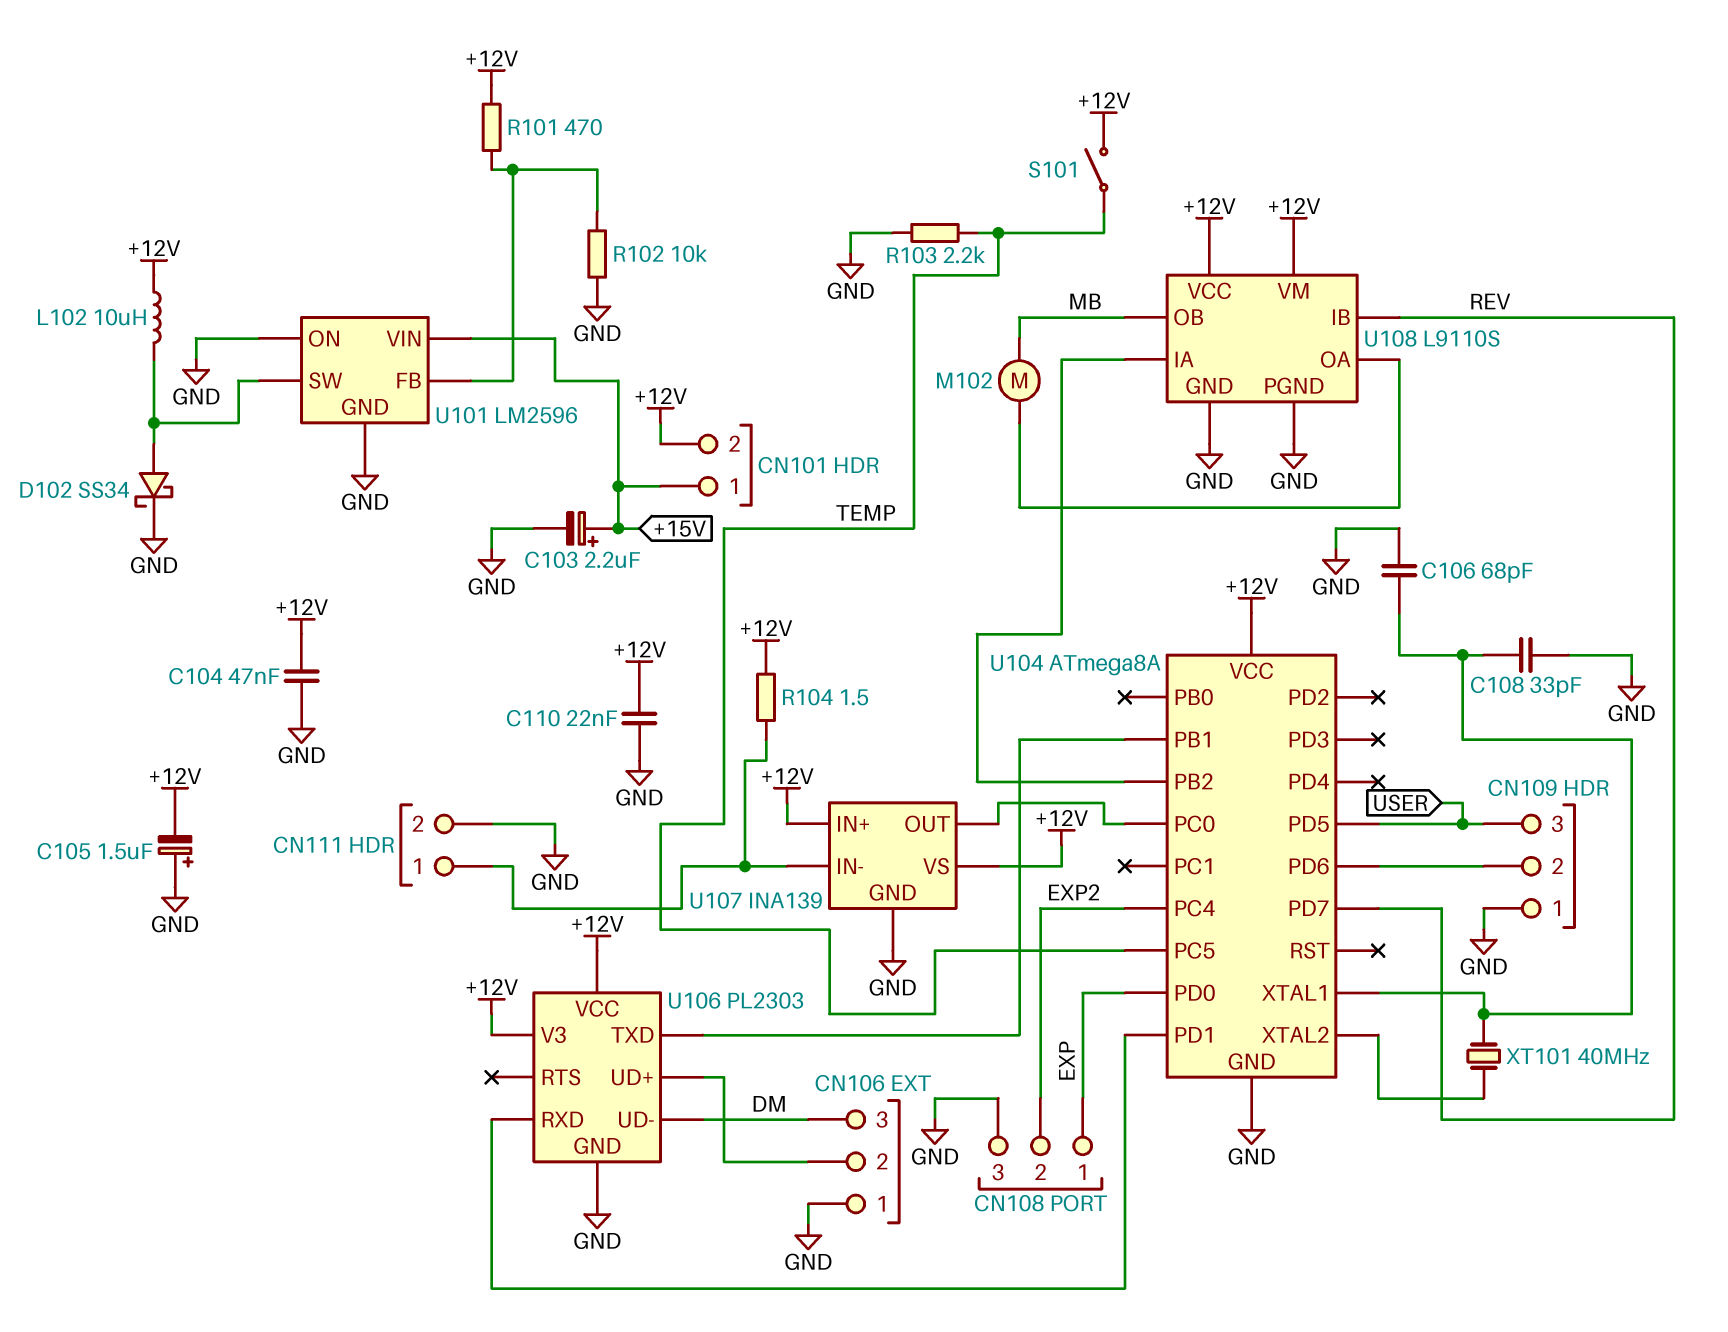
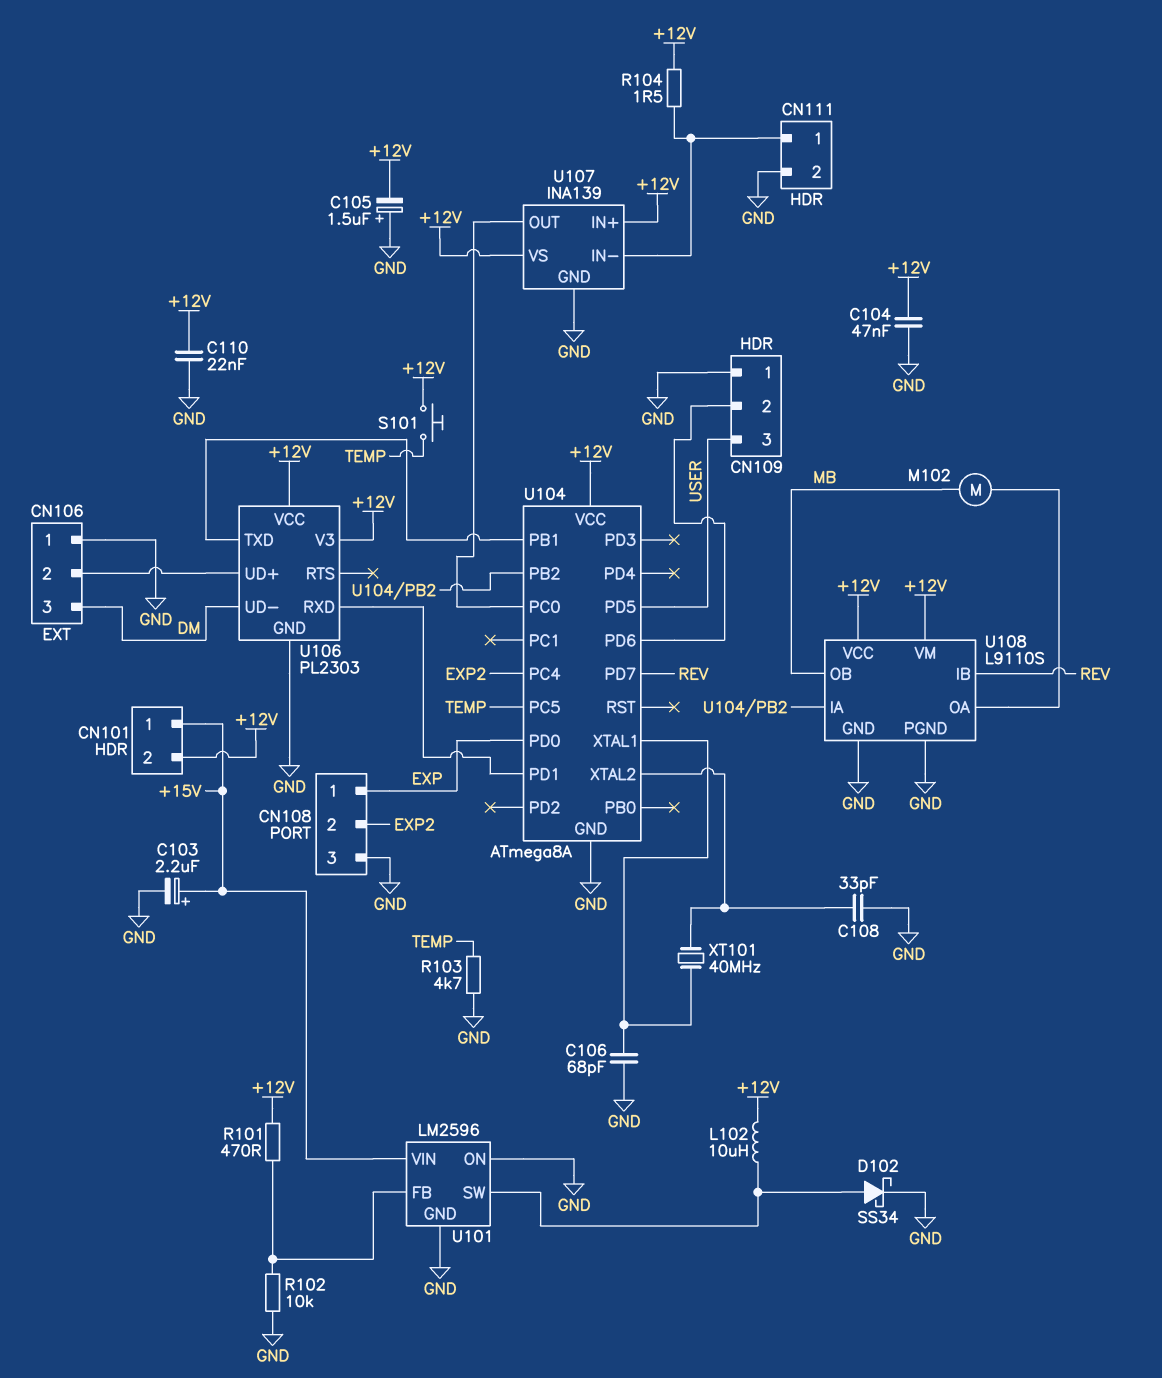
C108: 33pF (GND, U104/XTAL1) -> 33pF (GND, U104/XTAL2)
R103: 2.2k (GND, TEMP) -> 4.7k (GND, TEMP)
S101: switch (+12V, TEMP) -> button (+12V, TEMP)

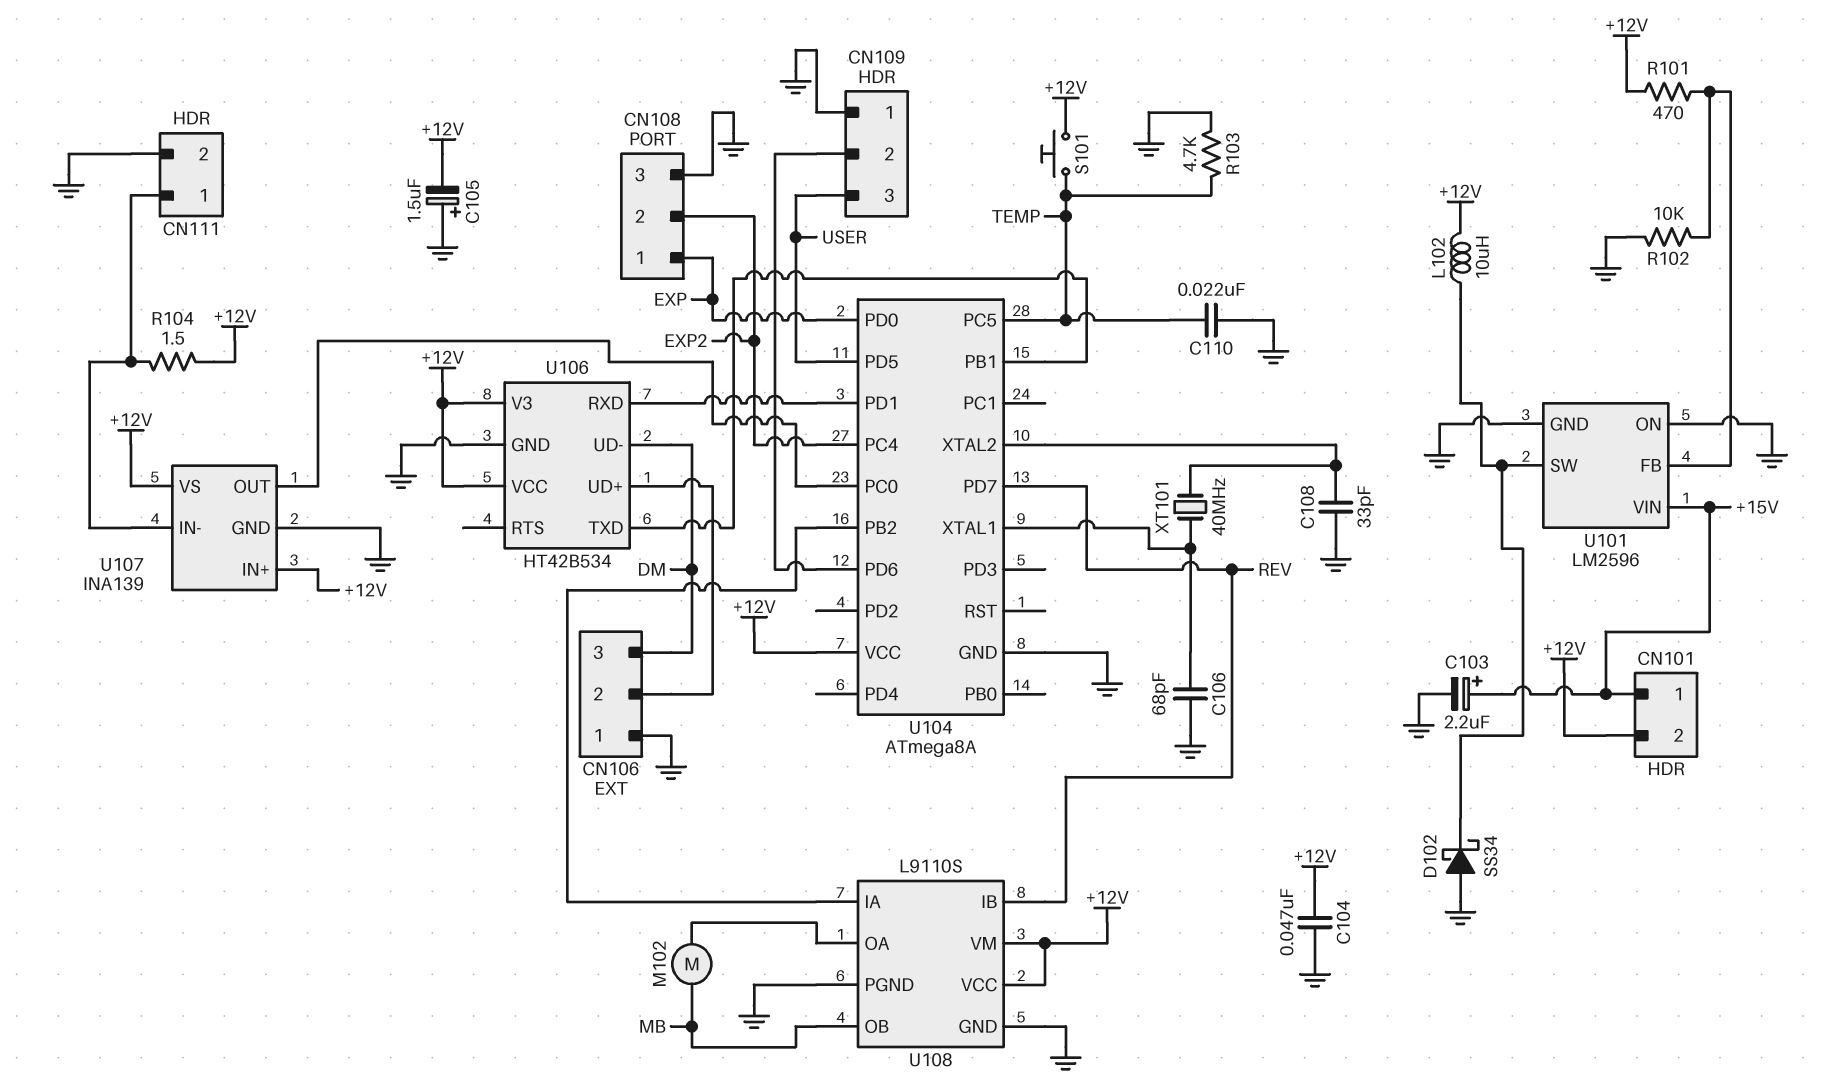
C110: 22nF (+12V, GND) -> 22nF (GND, TEMP)
D102: schottky SS34 (A U101/SW, K GND) -> schottky SS34 (A GND, K U101/SW)
U106: PL2303 -> HT42B534

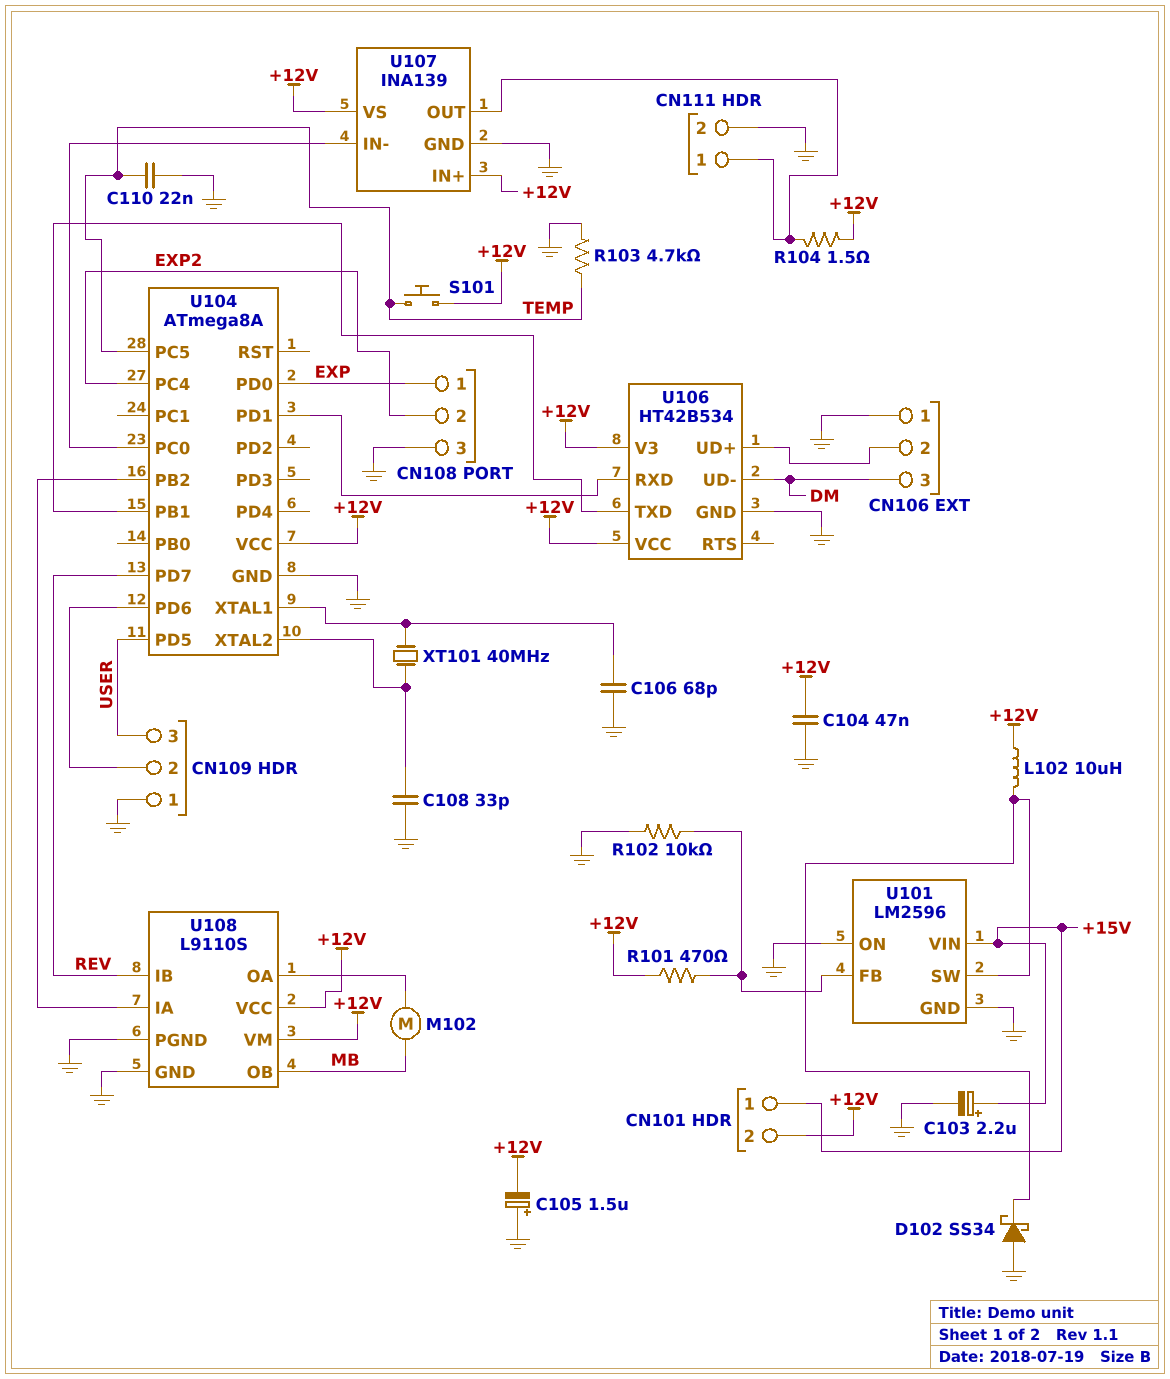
U107 pin IN-: CN111/1 -> U104/PC0
U107 pin OUT: U104/PC0 -> CN111/1

